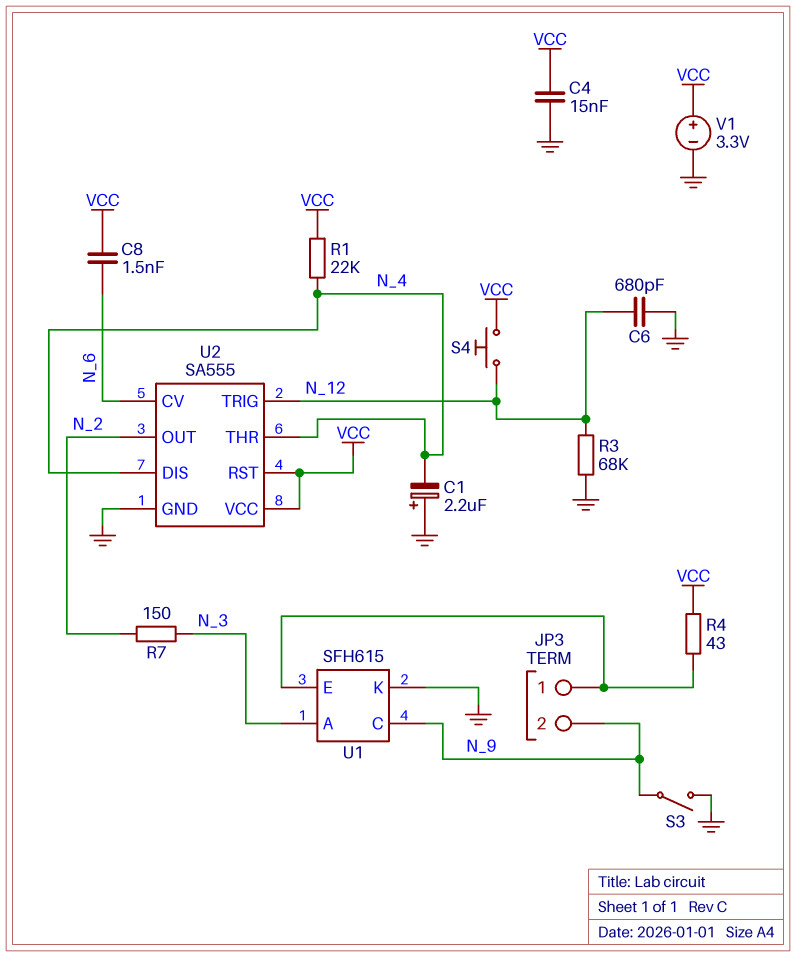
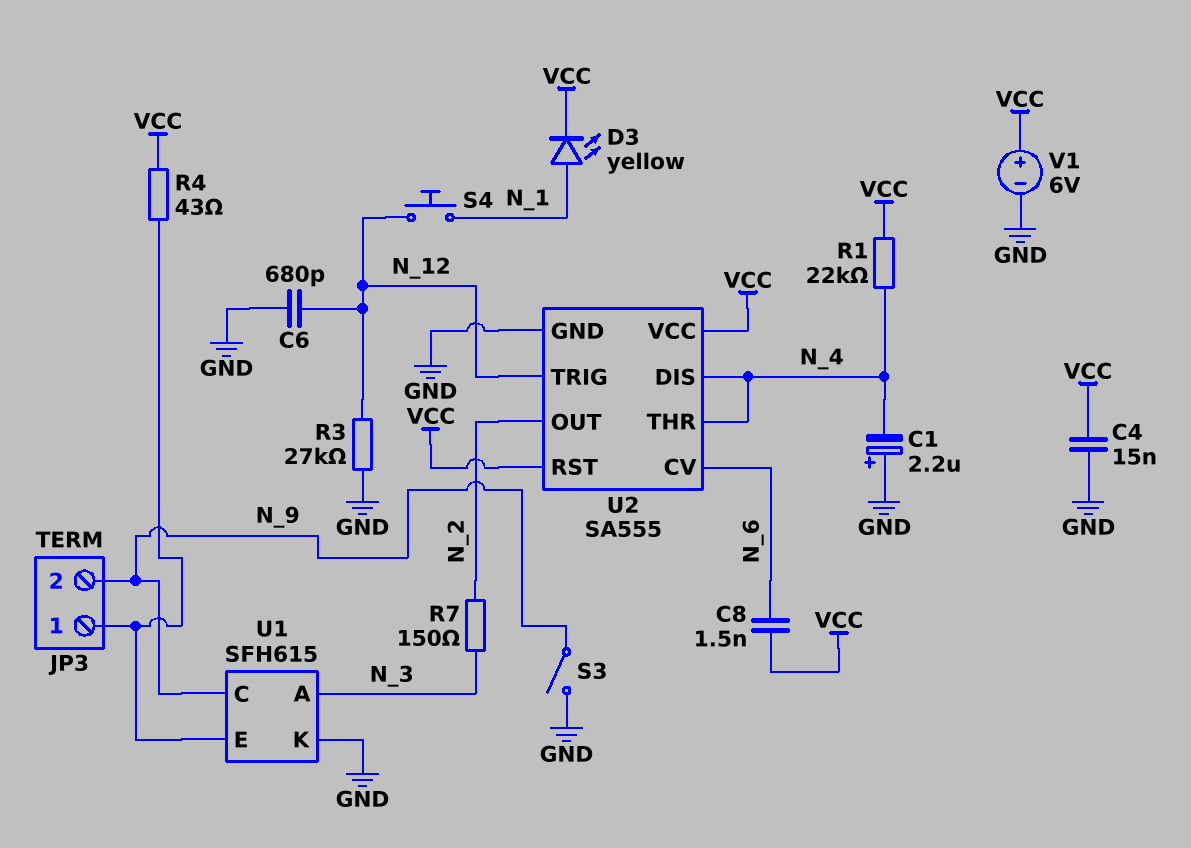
D3: none -> LED yellow (A N_1, K VCC)
R3: 68k (GND, N_12) -> 27k (GND, N_12)
S4: button (N_12, VCC) -> button (N_1, N_12)
V1: 3.3V (plus VCC, minus GND) -> 6V (plus VCC, minus GND)

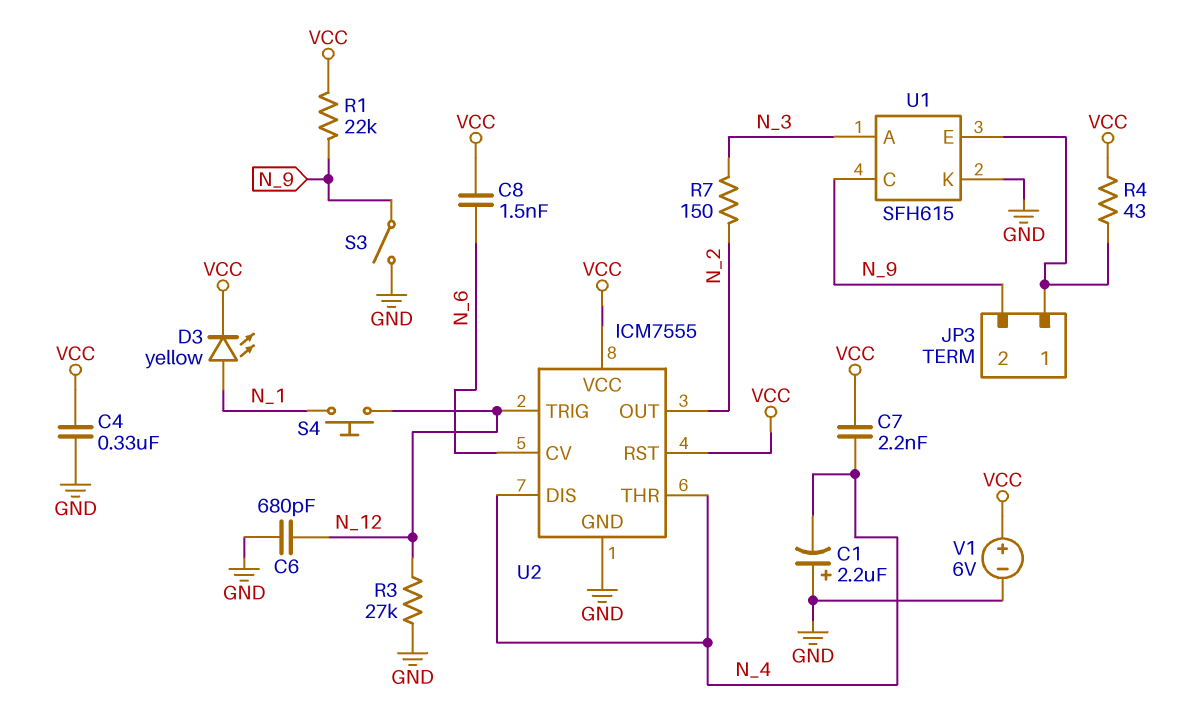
C4: 15nF (GND, VCC) -> 330nF (GND, VCC)
C7: none -> 2.2nF (N_4, VCC)
R1: 22k (N_4, VCC) -> 22k (N_9, VCC)
U2: SA555 -> ICM7555

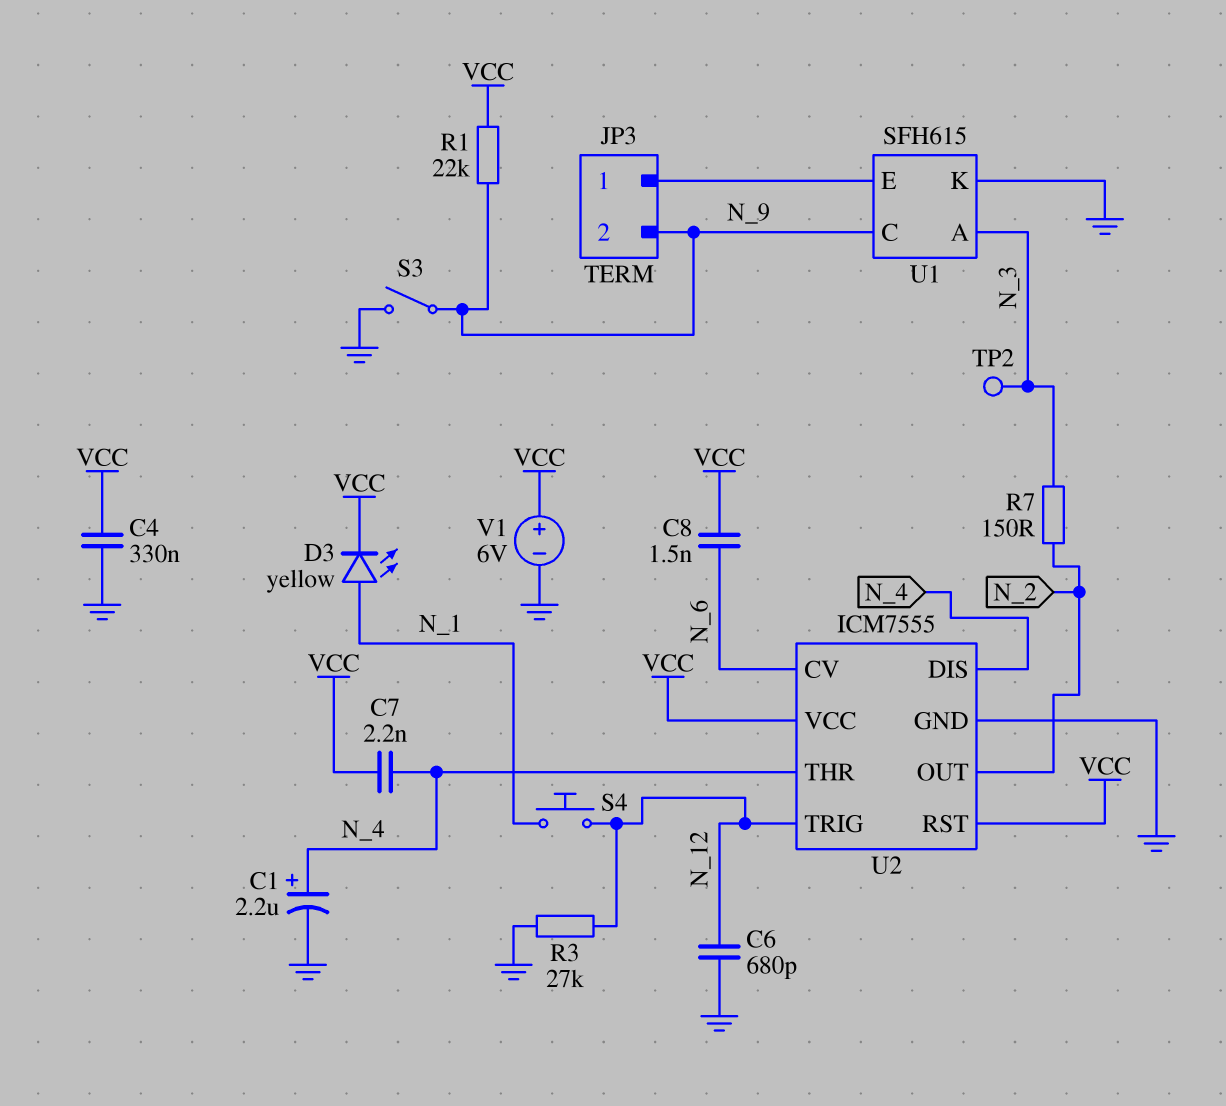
C1: 2.2uF (plus GND, minus N_4) -> 2.2uF (plus N_4, minus GND)
R4: 43 (JP3/1, VCC) -> none
TP2: none -> test point (N_3)

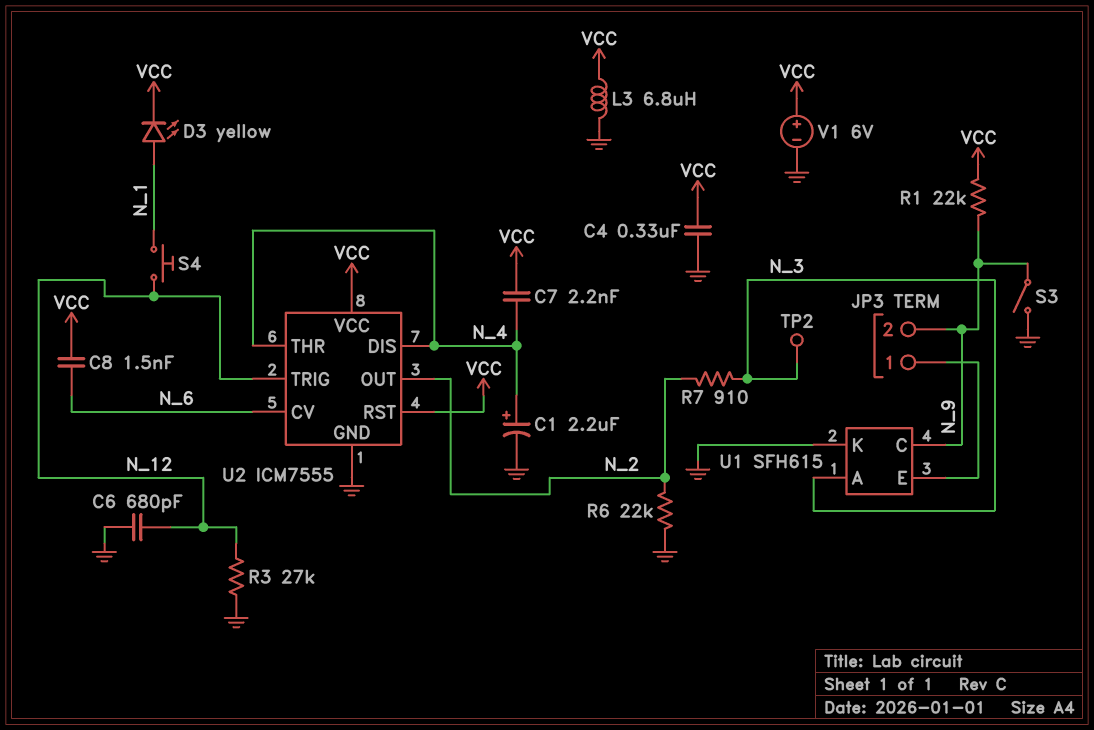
L3: none -> 6.8uH (GND, VCC)
R6: none -> 22k (GND, N_2)
R7: 150 (N_2, N_3) -> 910 (N_2, N_3)

